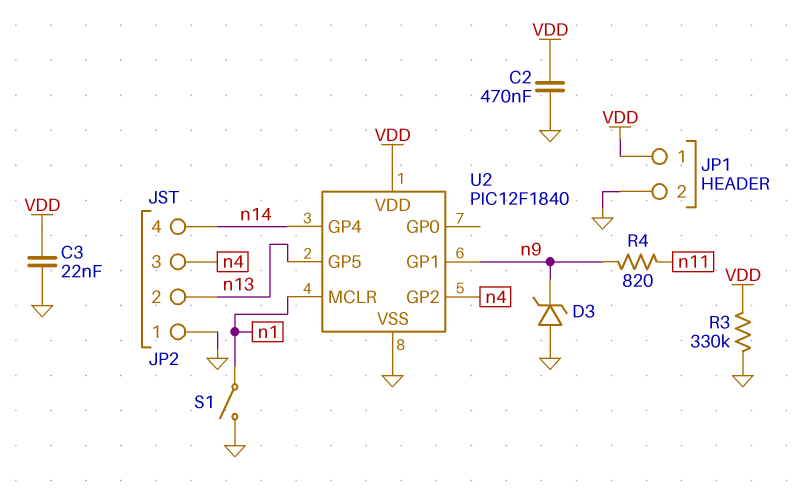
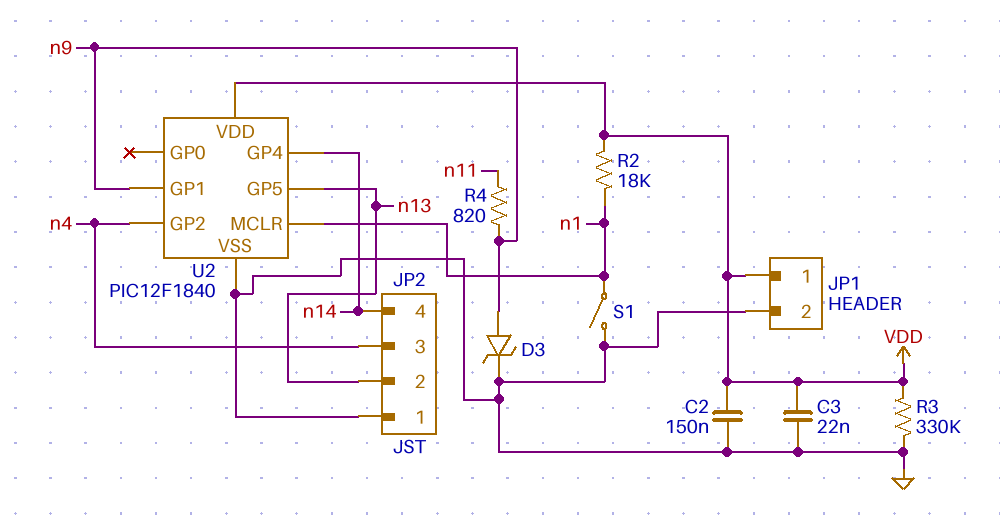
C2: 470nF (GND, VDD) -> 150nF (GND, VDD)
D3: zener (A GND, K n9) -> zener (A n9, K GND)
R2: none -> 18k (VDD, n1)

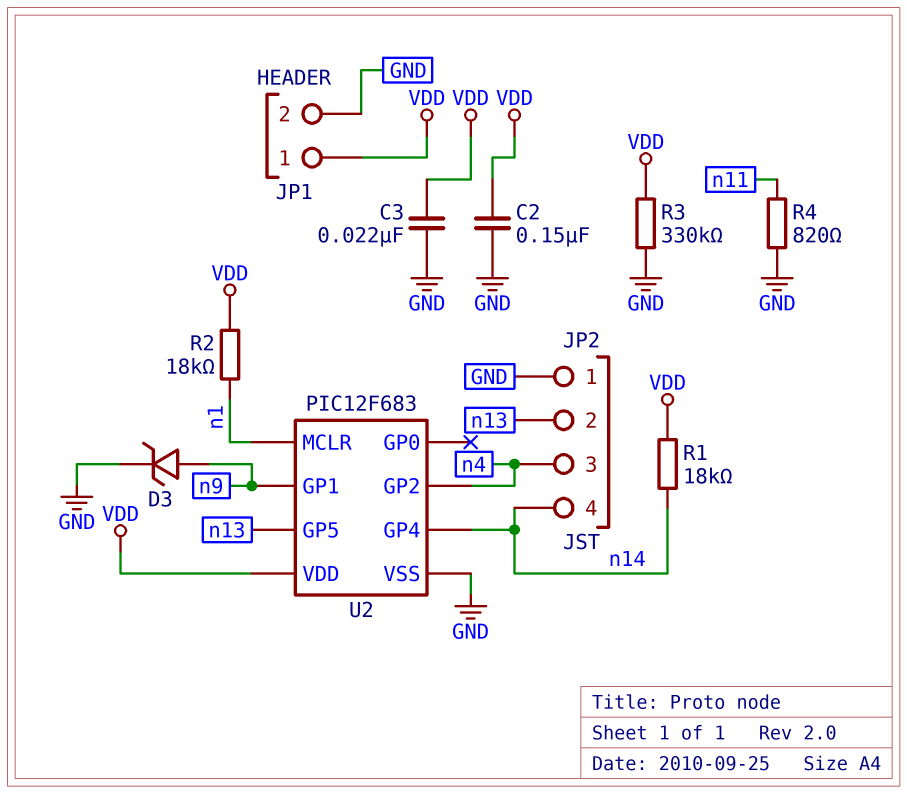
R1: none -> 18k (VDD, n14)
R4: 820 (n9, n11) -> 820 (GND, n11)
S1: switch (GND, n1) -> none
U2: PIC12F1840 -> PIC12F683

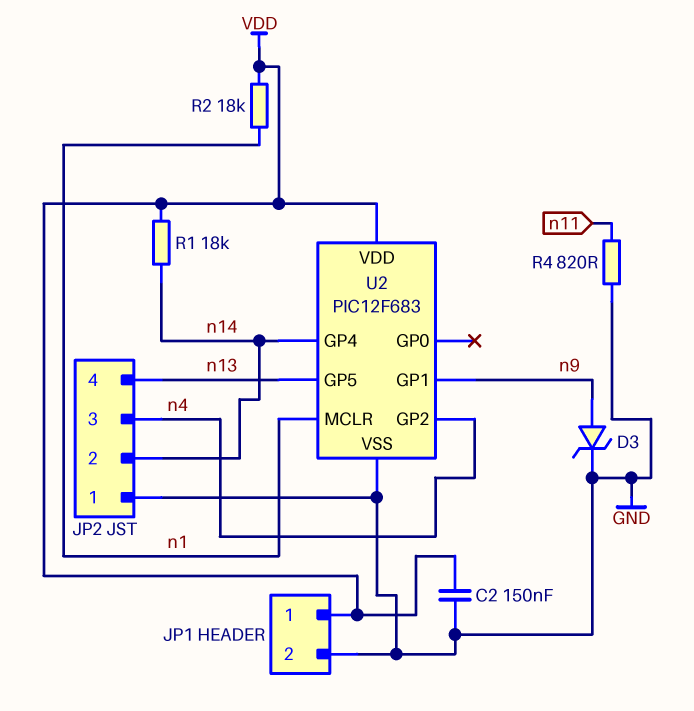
C3: 22nF (GND, VDD) -> none
JP2 pin 2: n13 -> n14
JP2 pin 4: n14 -> n13
R3: 330k (GND, VDD) -> none

